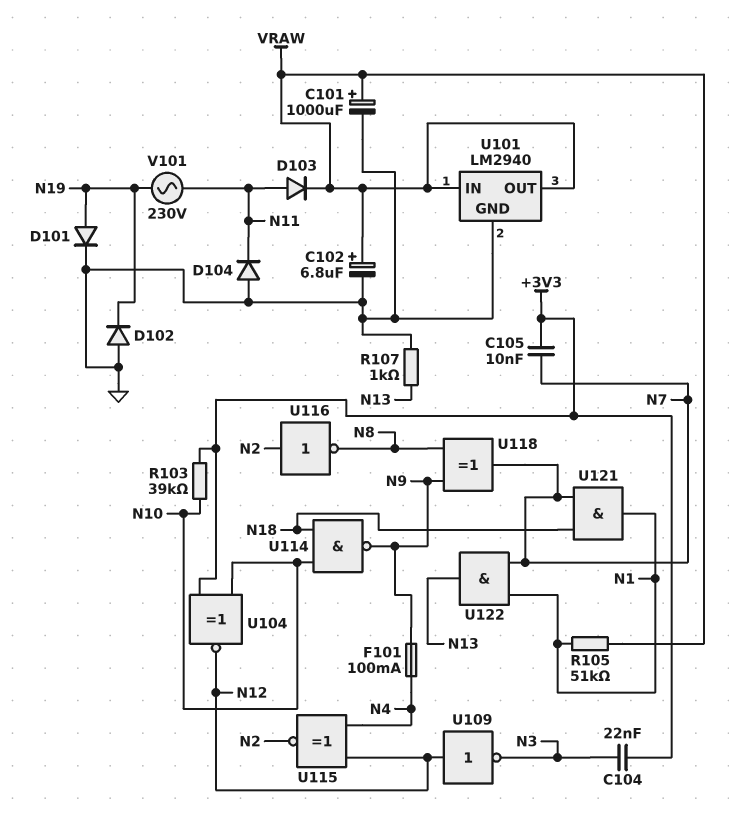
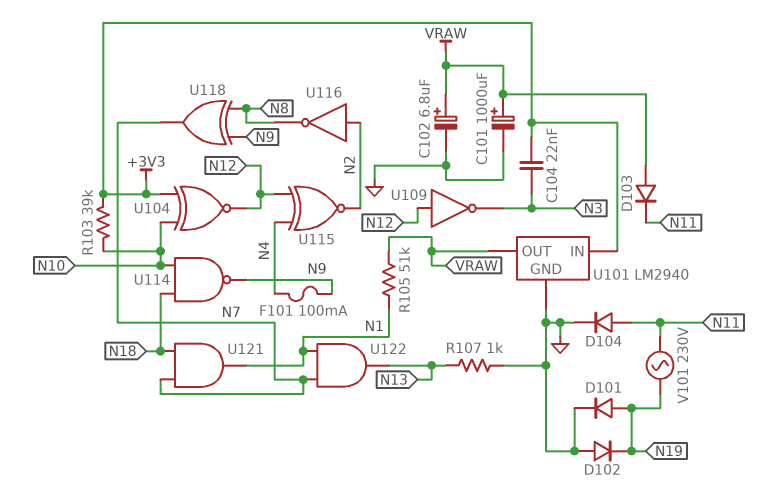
C105: 10nF (+3V3, N7) -> none
D103: diode (A N11, K VRAW) -> diode (A VRAW, K N11)
D104: diode (A GND, K N11) -> diode (A N11, K GND)
U101 pin IN: VRAW -> +3V3

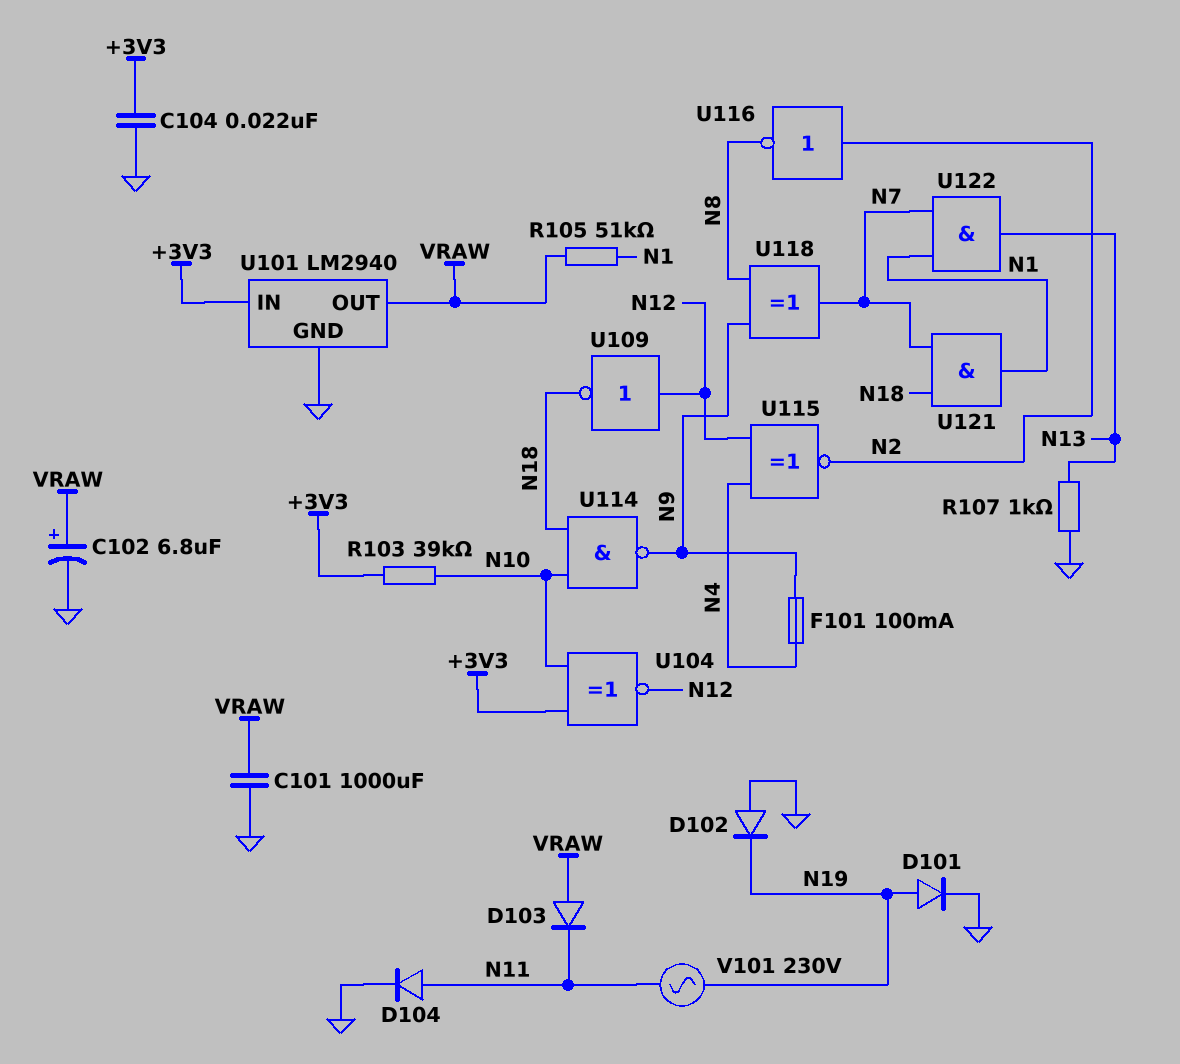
C101: 1000uF (plus VRAW, minus GND) -> 1000uF (GND, VRAW)
C104: 22nF (+3V3, N3) -> 22nF (+3V3, GND)
U109: NOT (in N12, out N3) -> NOT (in N12, out N18)

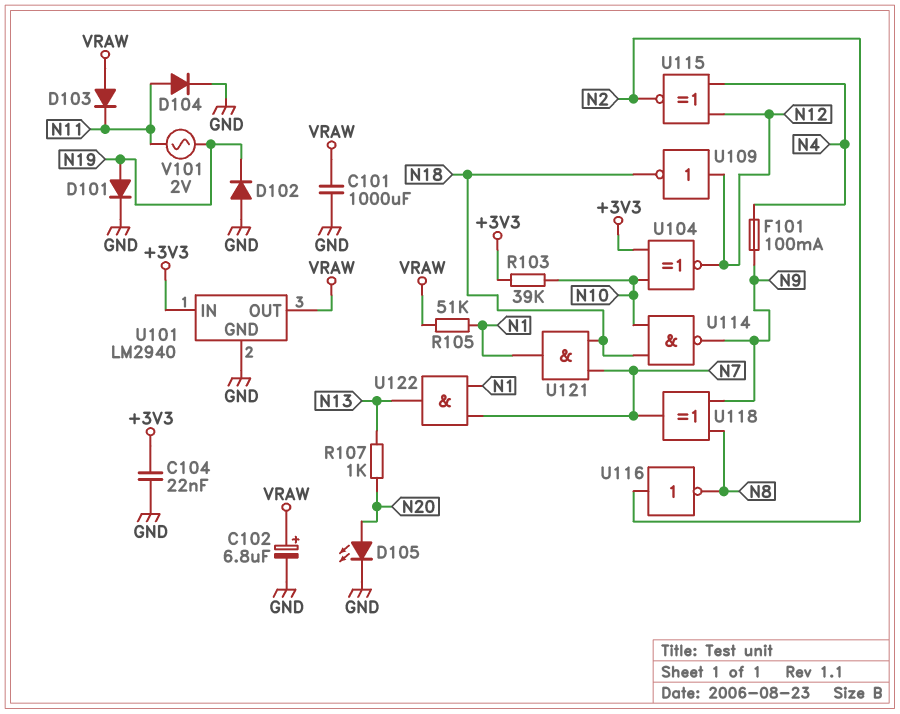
D105: none -> LED (A N20, K GND)
R107: 1k (GND, N13) -> 1k (N13, N20)
V101: AC 230V (N11, N19) -> AC 2V (N11, N19)

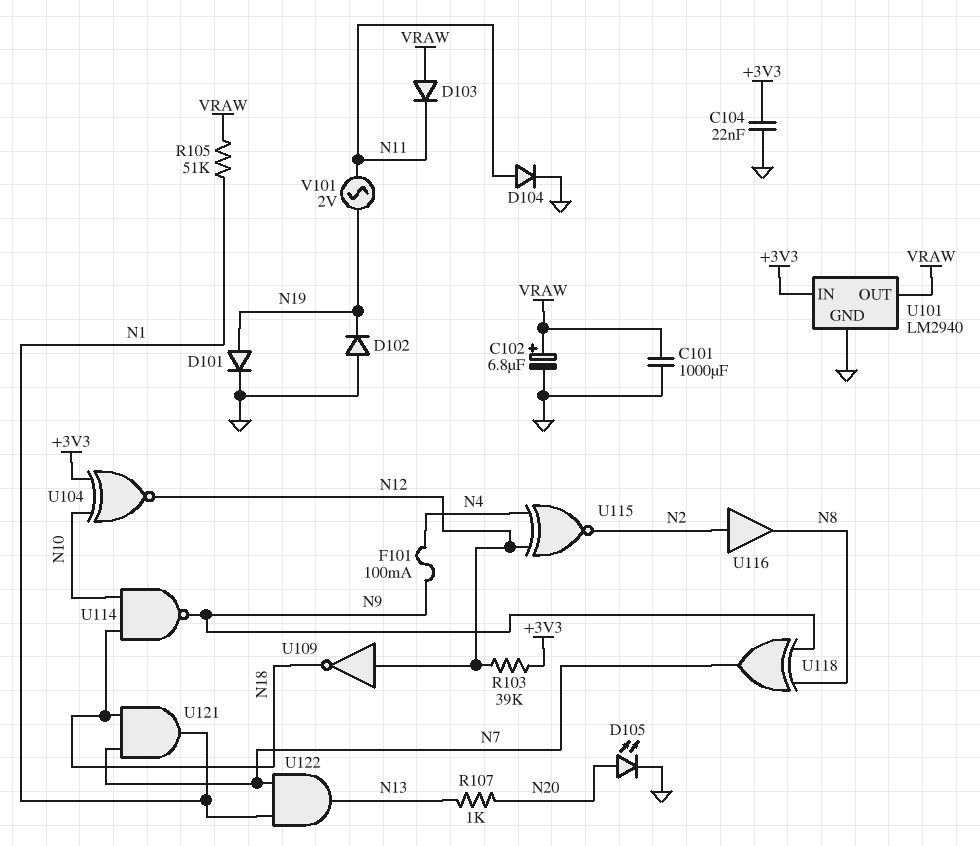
R103: 39k (+3V3, N10) -> 39k (+3V3, N12)
U116: NOT (in N2, out N8) -> buffer (in N2, out N8)

